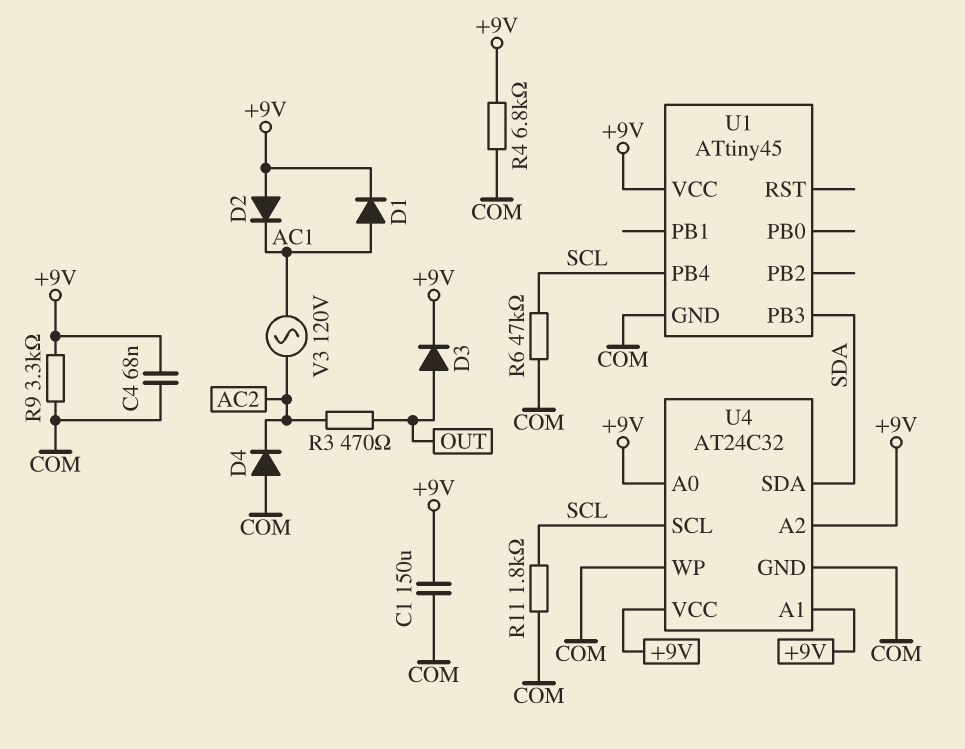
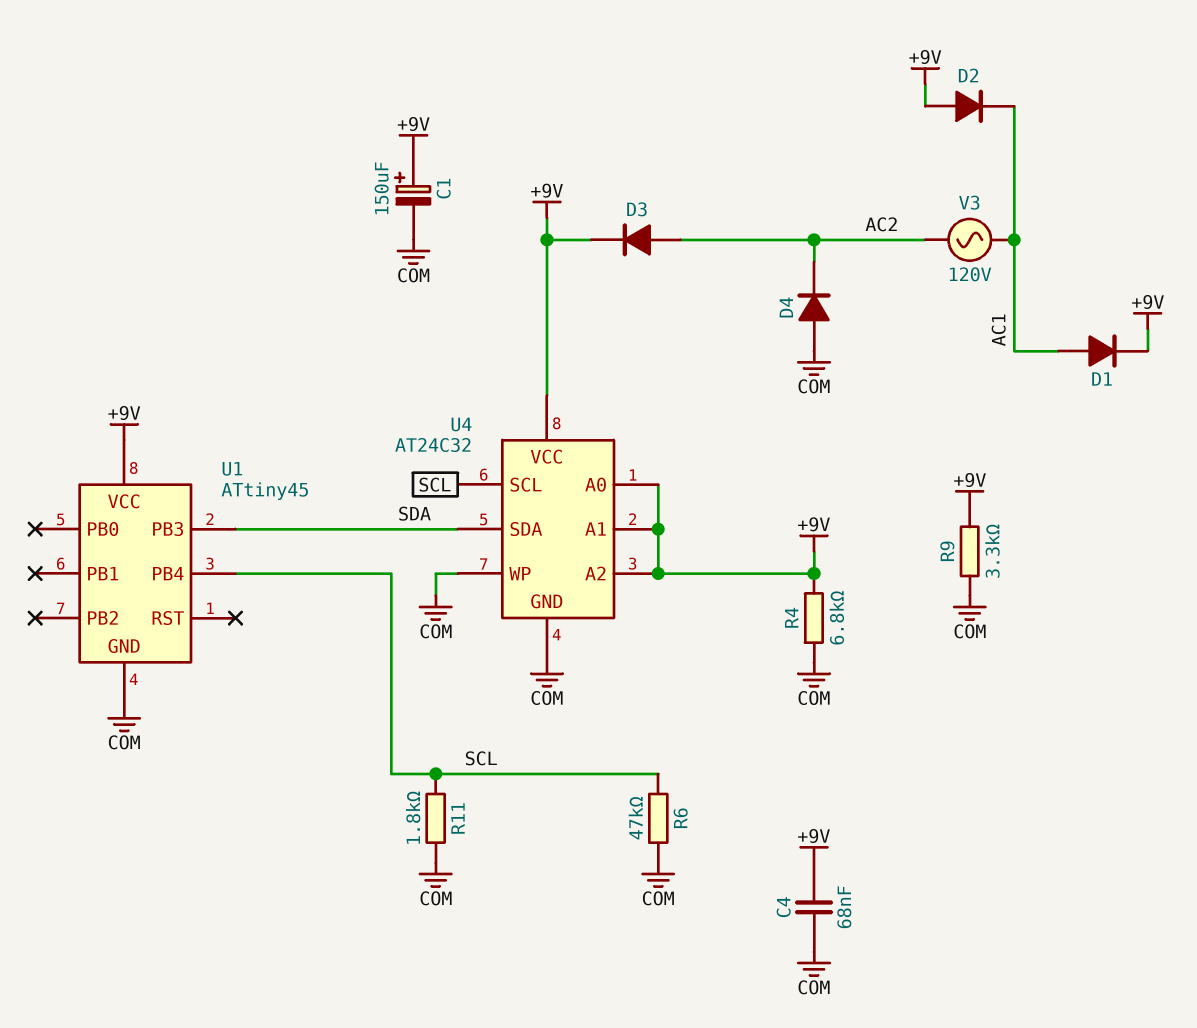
C1: 150uF (+9V, COM) -> 150uF (plus +9V, minus COM)
D3: diode (A OUT, K +9V) -> diode (A AC2, K +9V)
R3: 470 (AC2, OUT) -> none

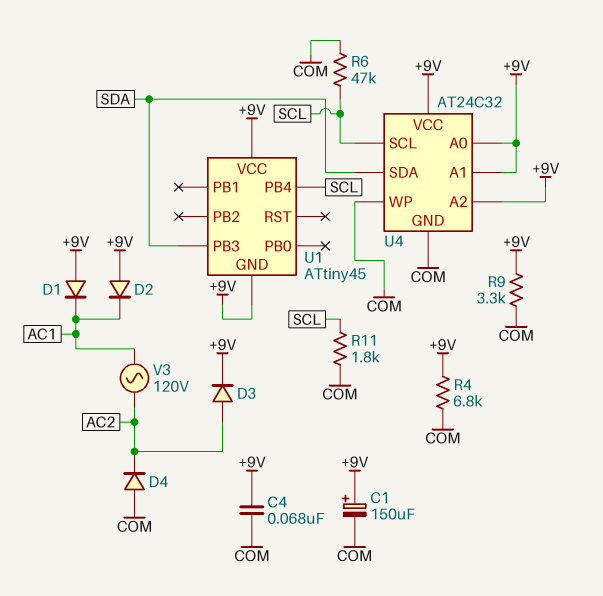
D1: diode (A AC1, K +9V) -> diode (A +9V, K AC1)
U1 pin GND: COM -> +9V

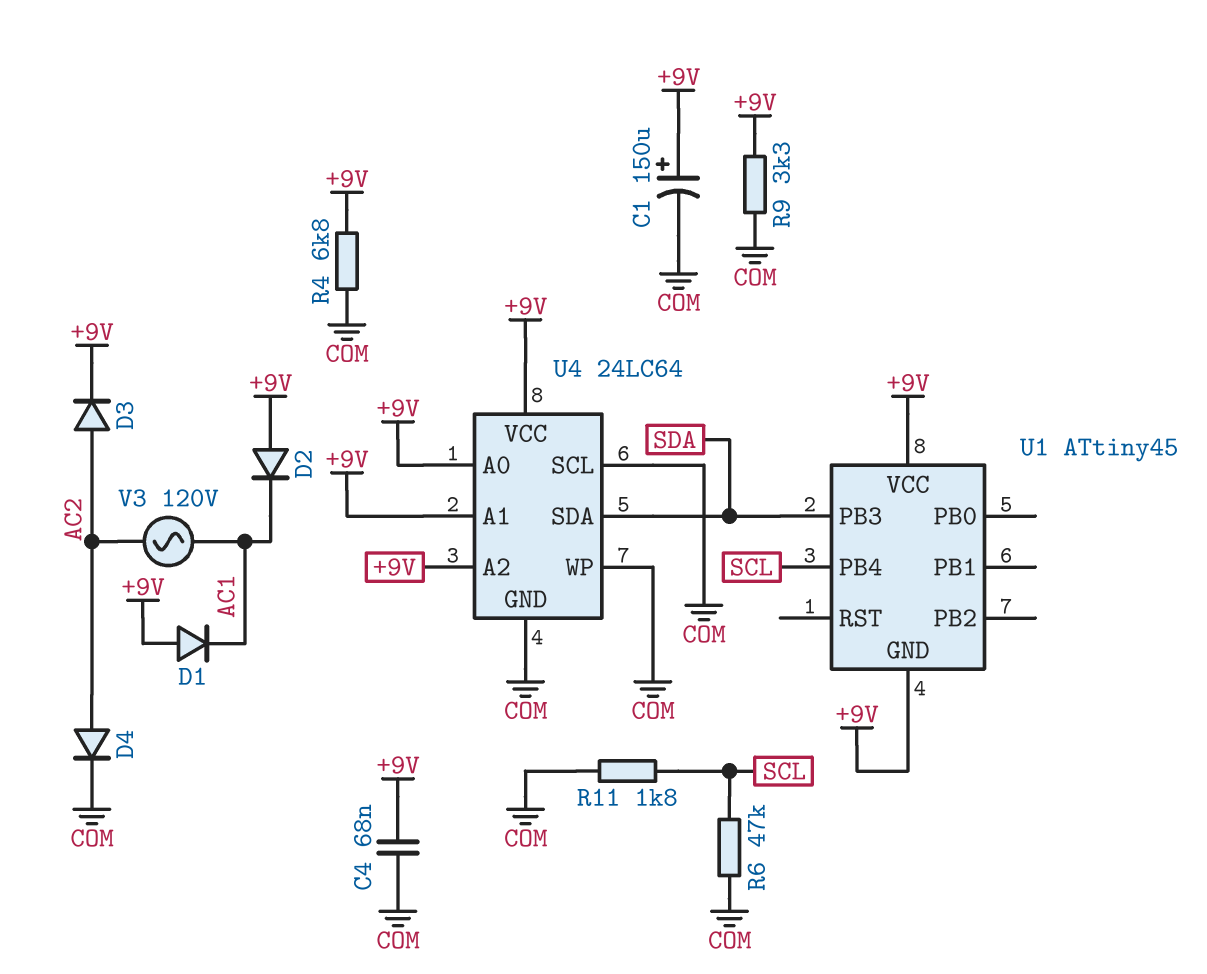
D4: diode (A COM, K AC2) -> diode (A AC2, K COM)
U4: AT24C32 -> 24LC64
U4 pin SCL: SCL -> COM

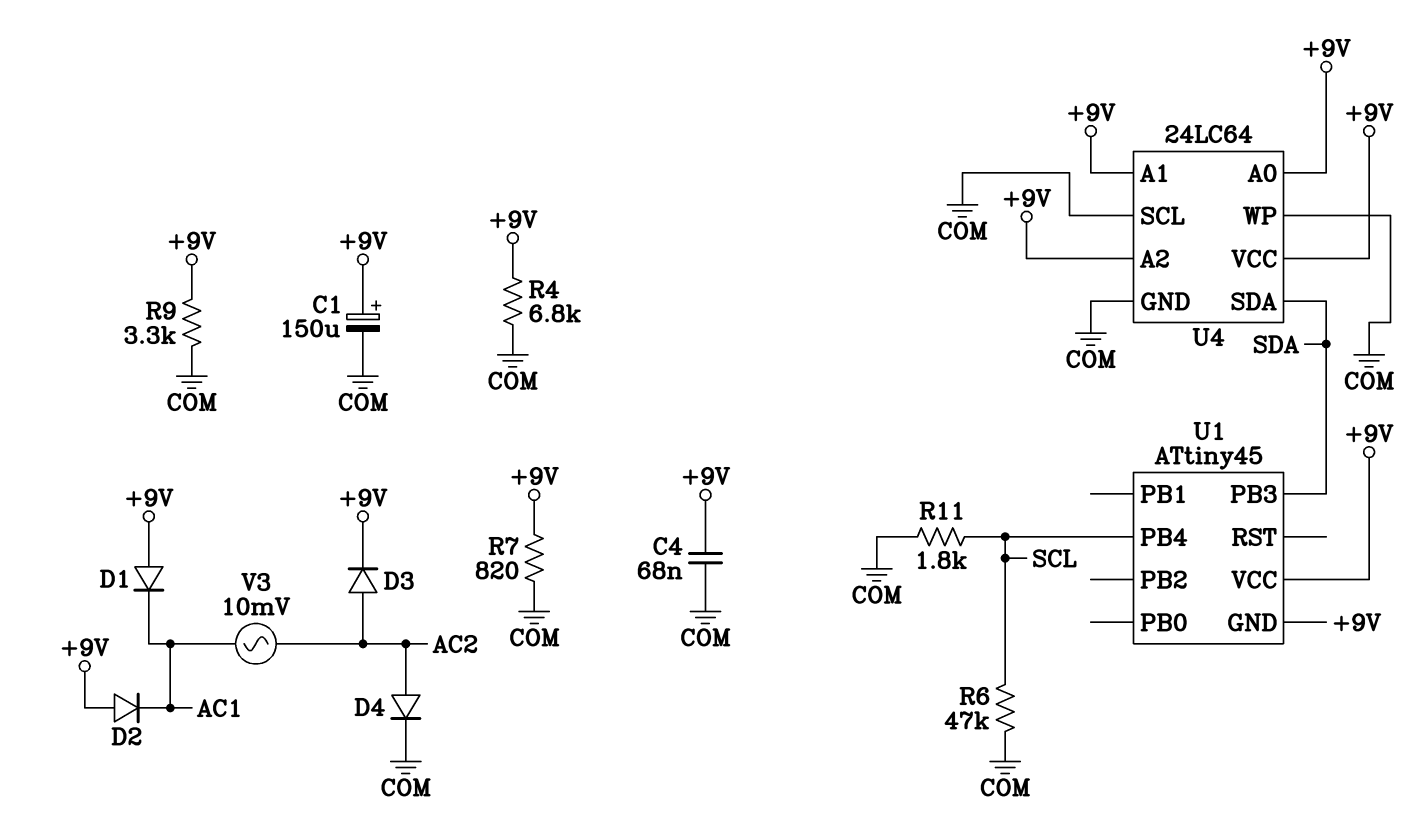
R7: none -> 820 (+9V, COM)
V3: AC 120V (AC1, AC2) -> AC 10mV (AC1, AC2)

